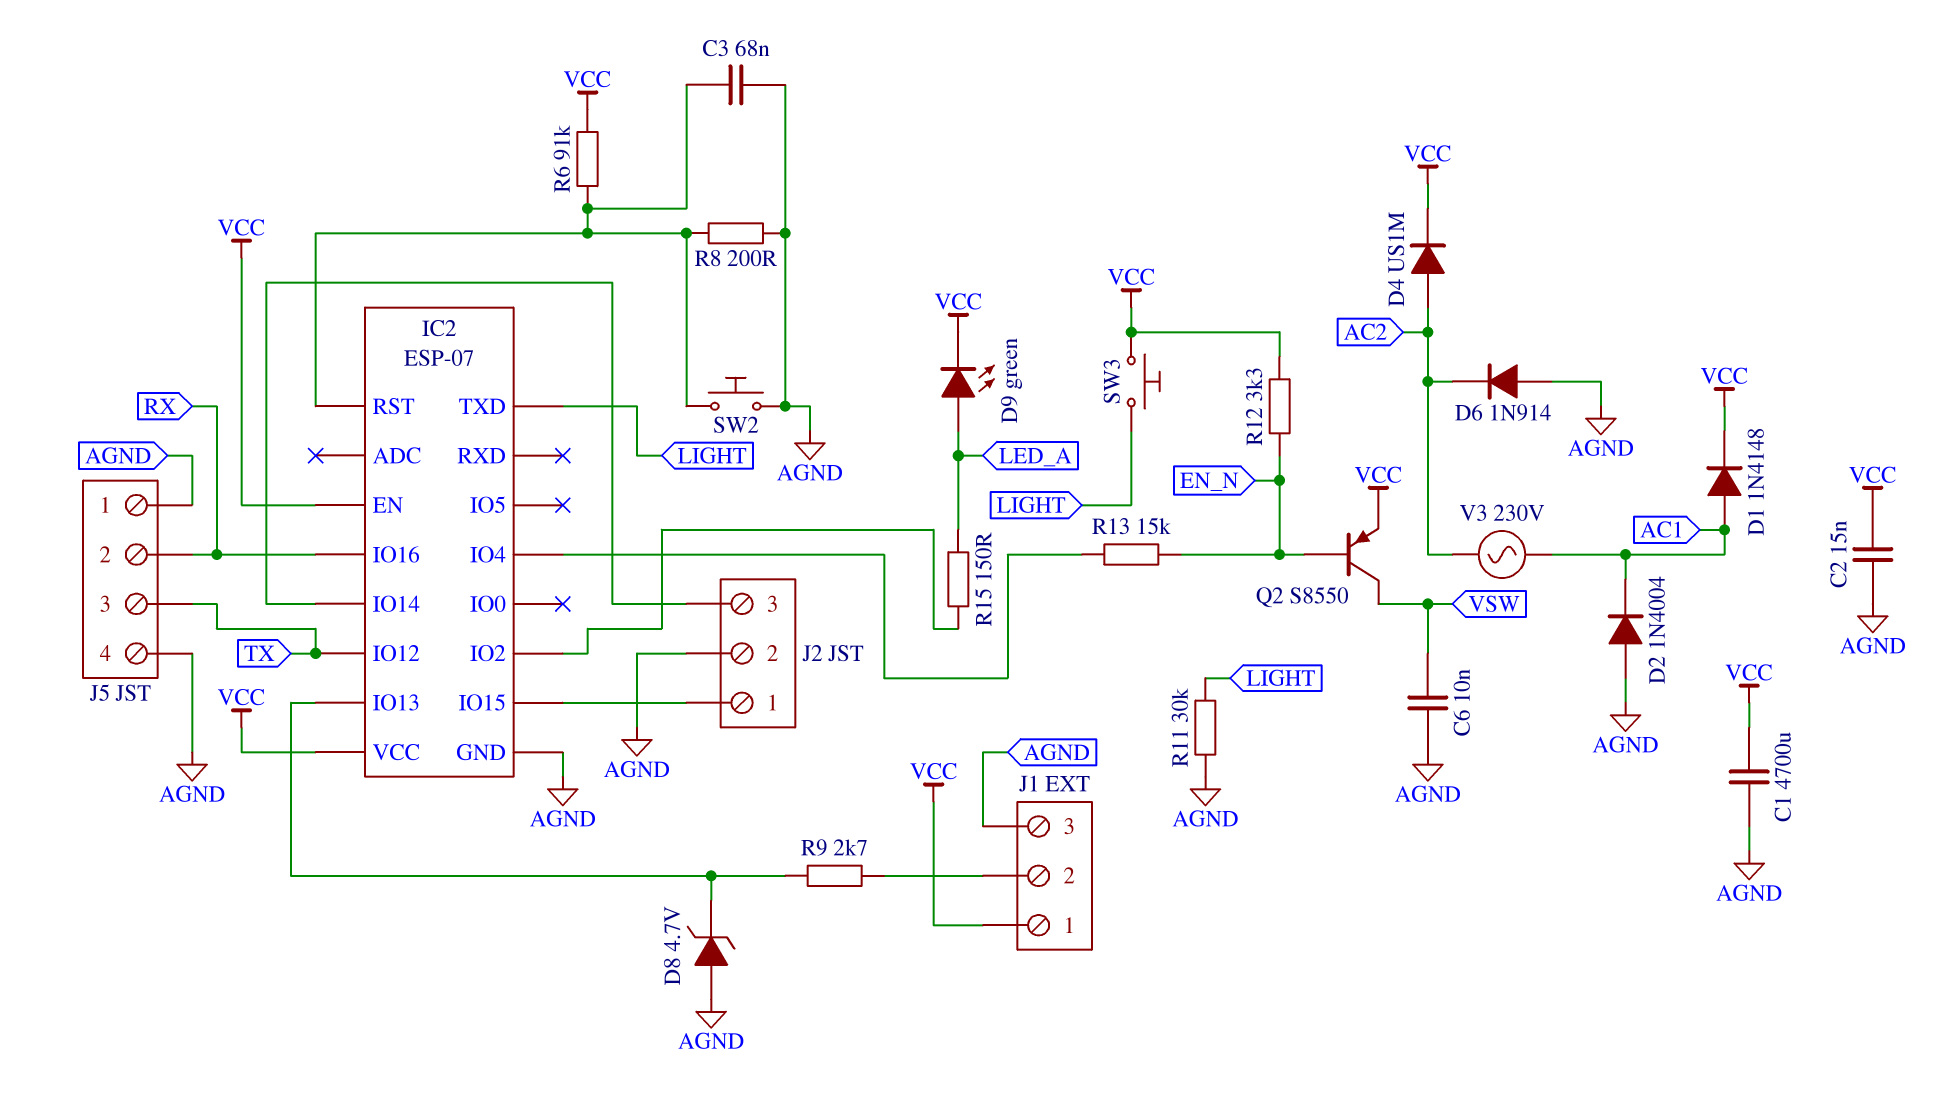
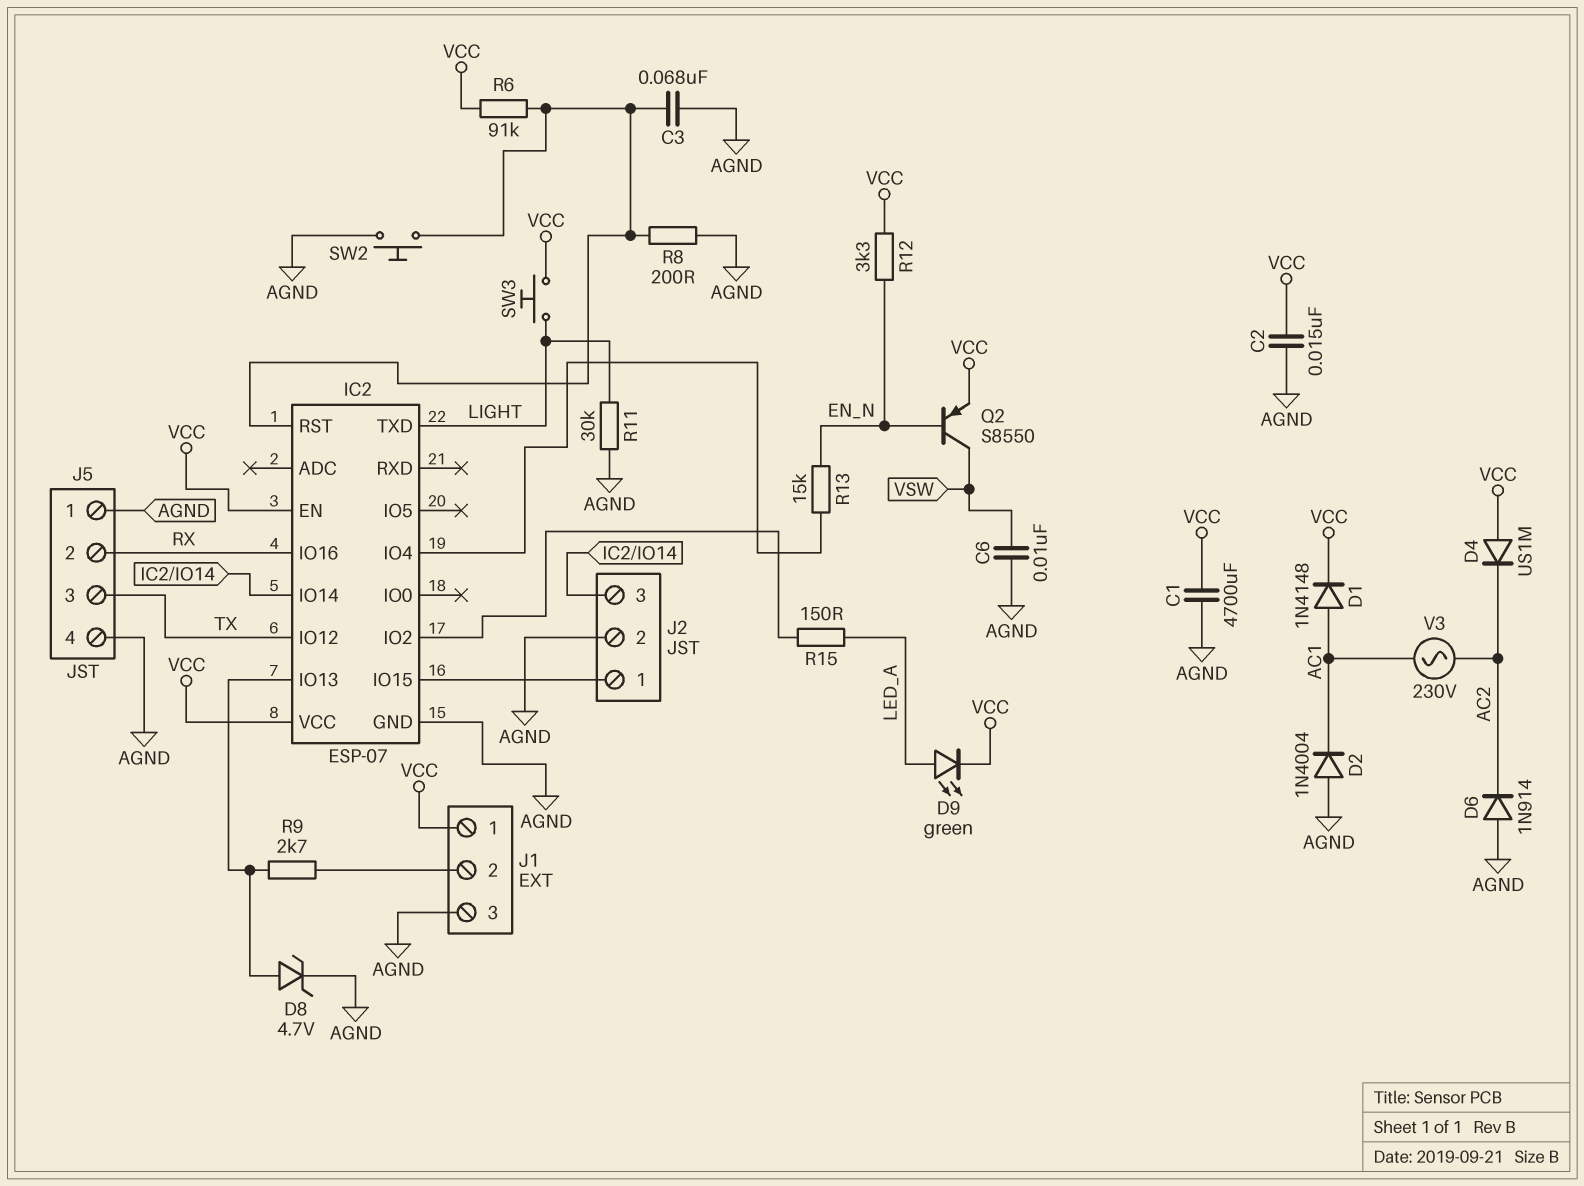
D4: diode US1M (A AC2, K VCC) -> diode US1M (A VCC, K AC2)
D8: zener 4.7V (A AGND, K IC2/IO13) -> zener 4.7V (A IC2/IO13, K AGND)

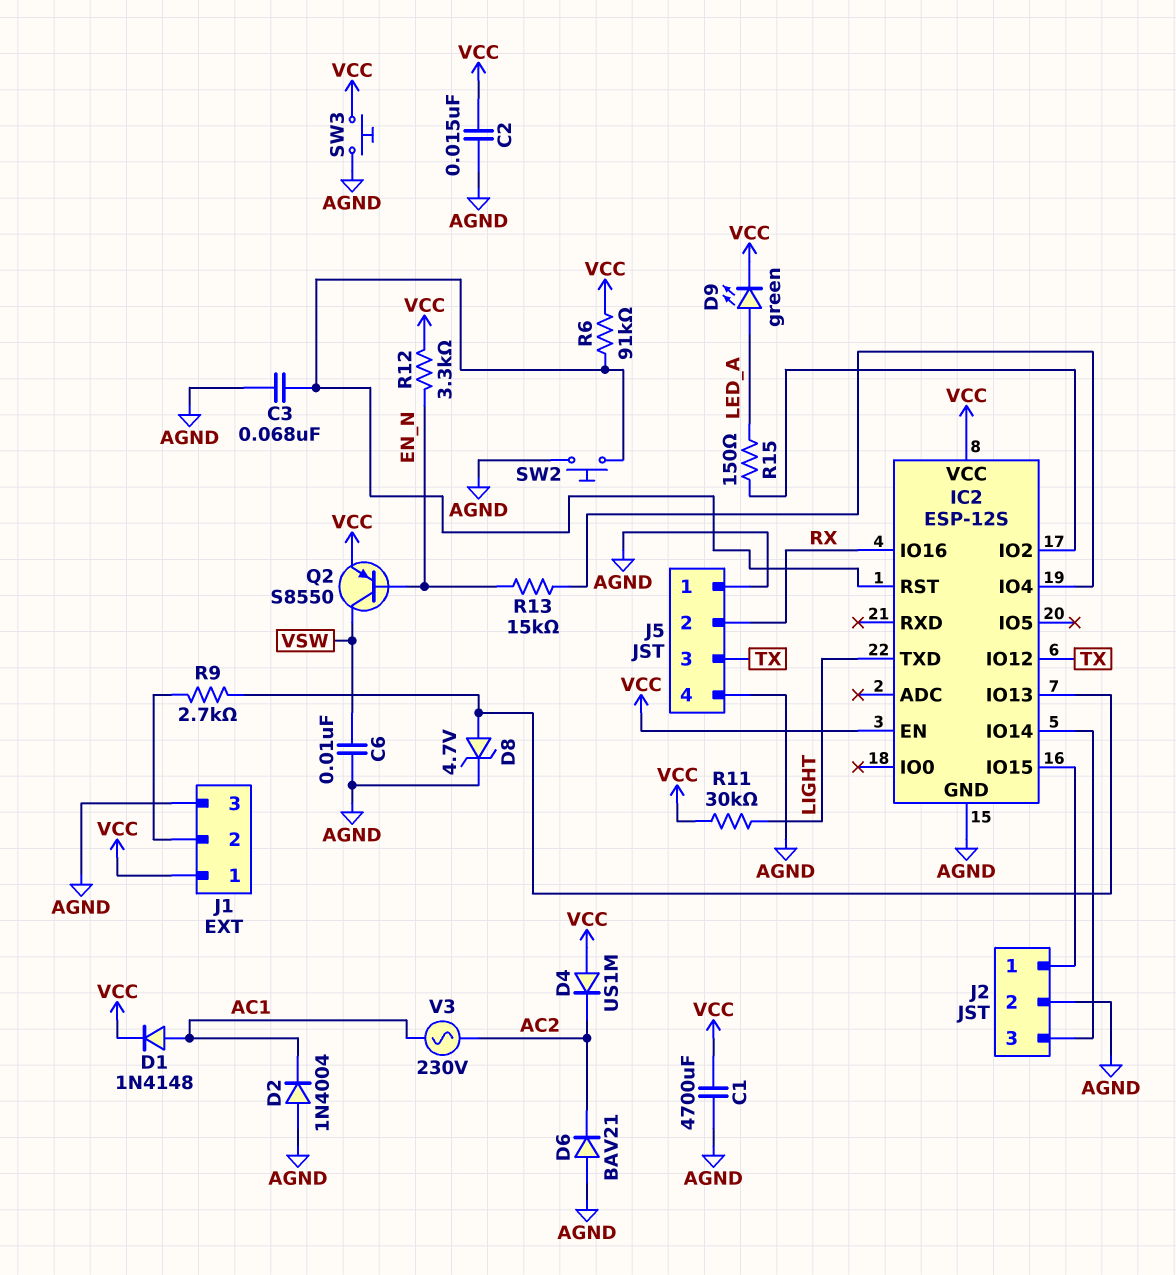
D6: diode 1N914 (A AGND, K AC2) -> diode BAV21 (A AGND, K AC2)
IC2: ESP-07 -> ESP-12S
R8: 200 (AGND, IC2/RST) -> none
R11: 30k (AGND, LIGHT) -> 30k (LIGHT, VCC)
SW3: button (LIGHT, VCC) -> button (AGND, VCC)

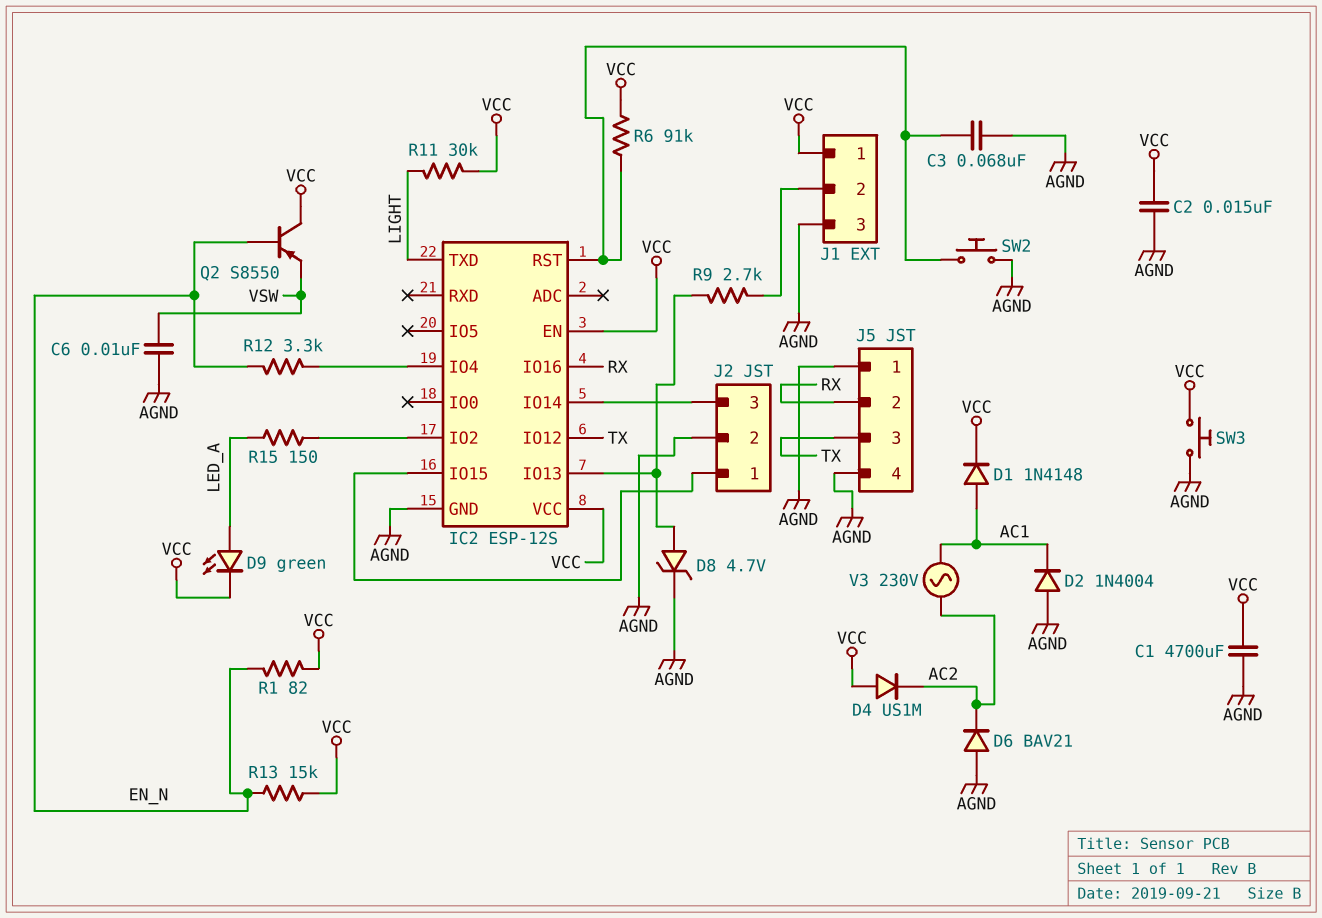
Q2: PNP S8550 (B EN_N, C VSW, E VCC) -> PNP S8550 (B EN_N, C VCC, E VSW)
R1: none -> 82 (EN_N, VCC)
R12: 3.3k (EN_N, VCC) -> 3.3k (EN_N, IC2/IO4)
R13: 15k (EN_N, IC2/IO4) -> 15k (EN_N, VCC)

